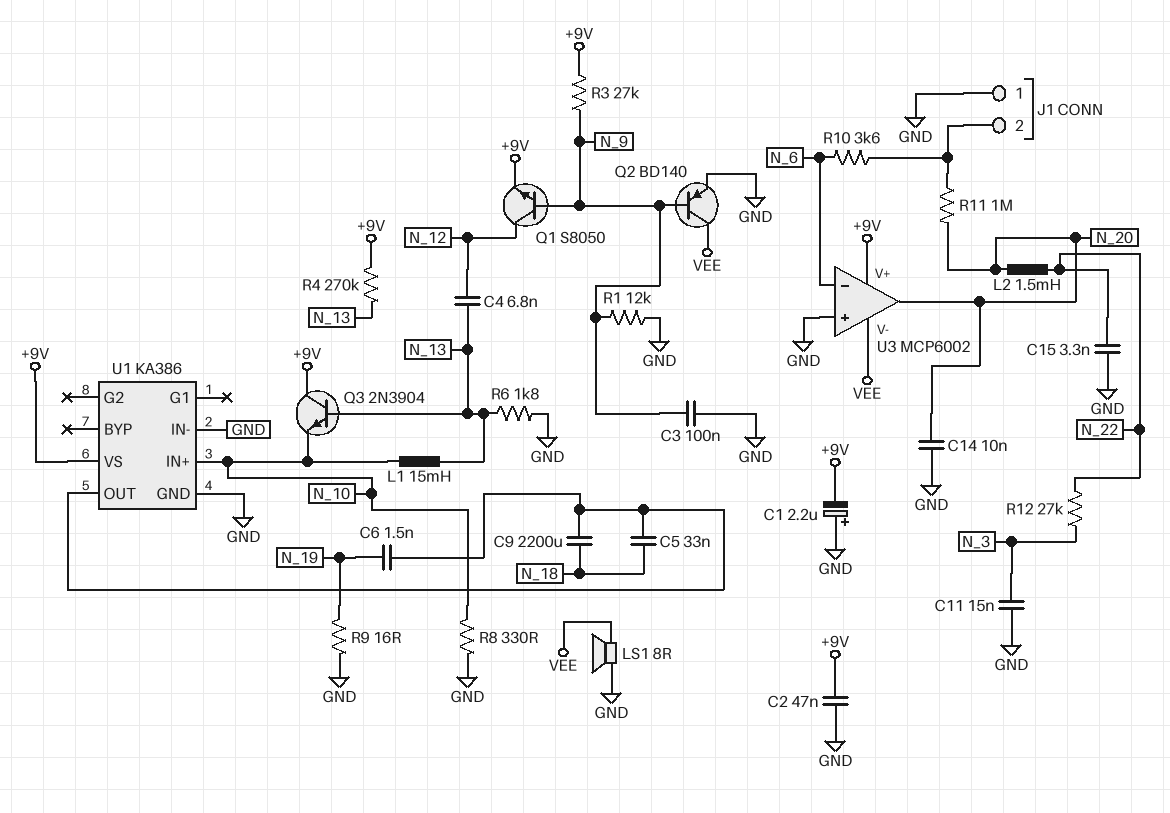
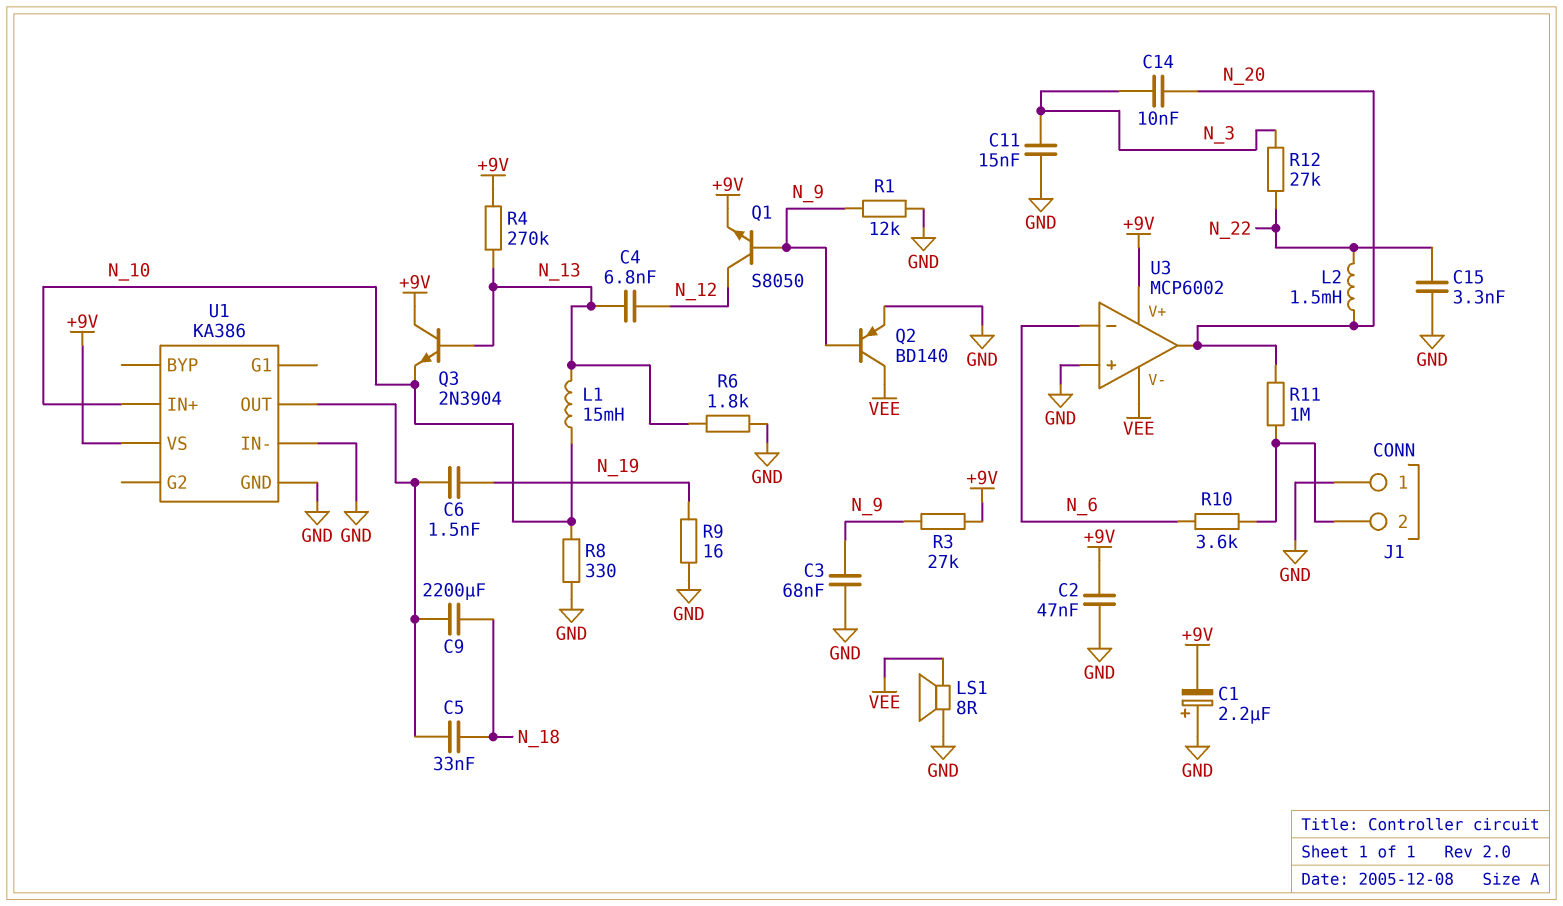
C3: 100nF (GND, N_9) -> 68nF (GND, N_9)
C14: 10nF (GND, N_20) -> 10nF (N_3, N_20)

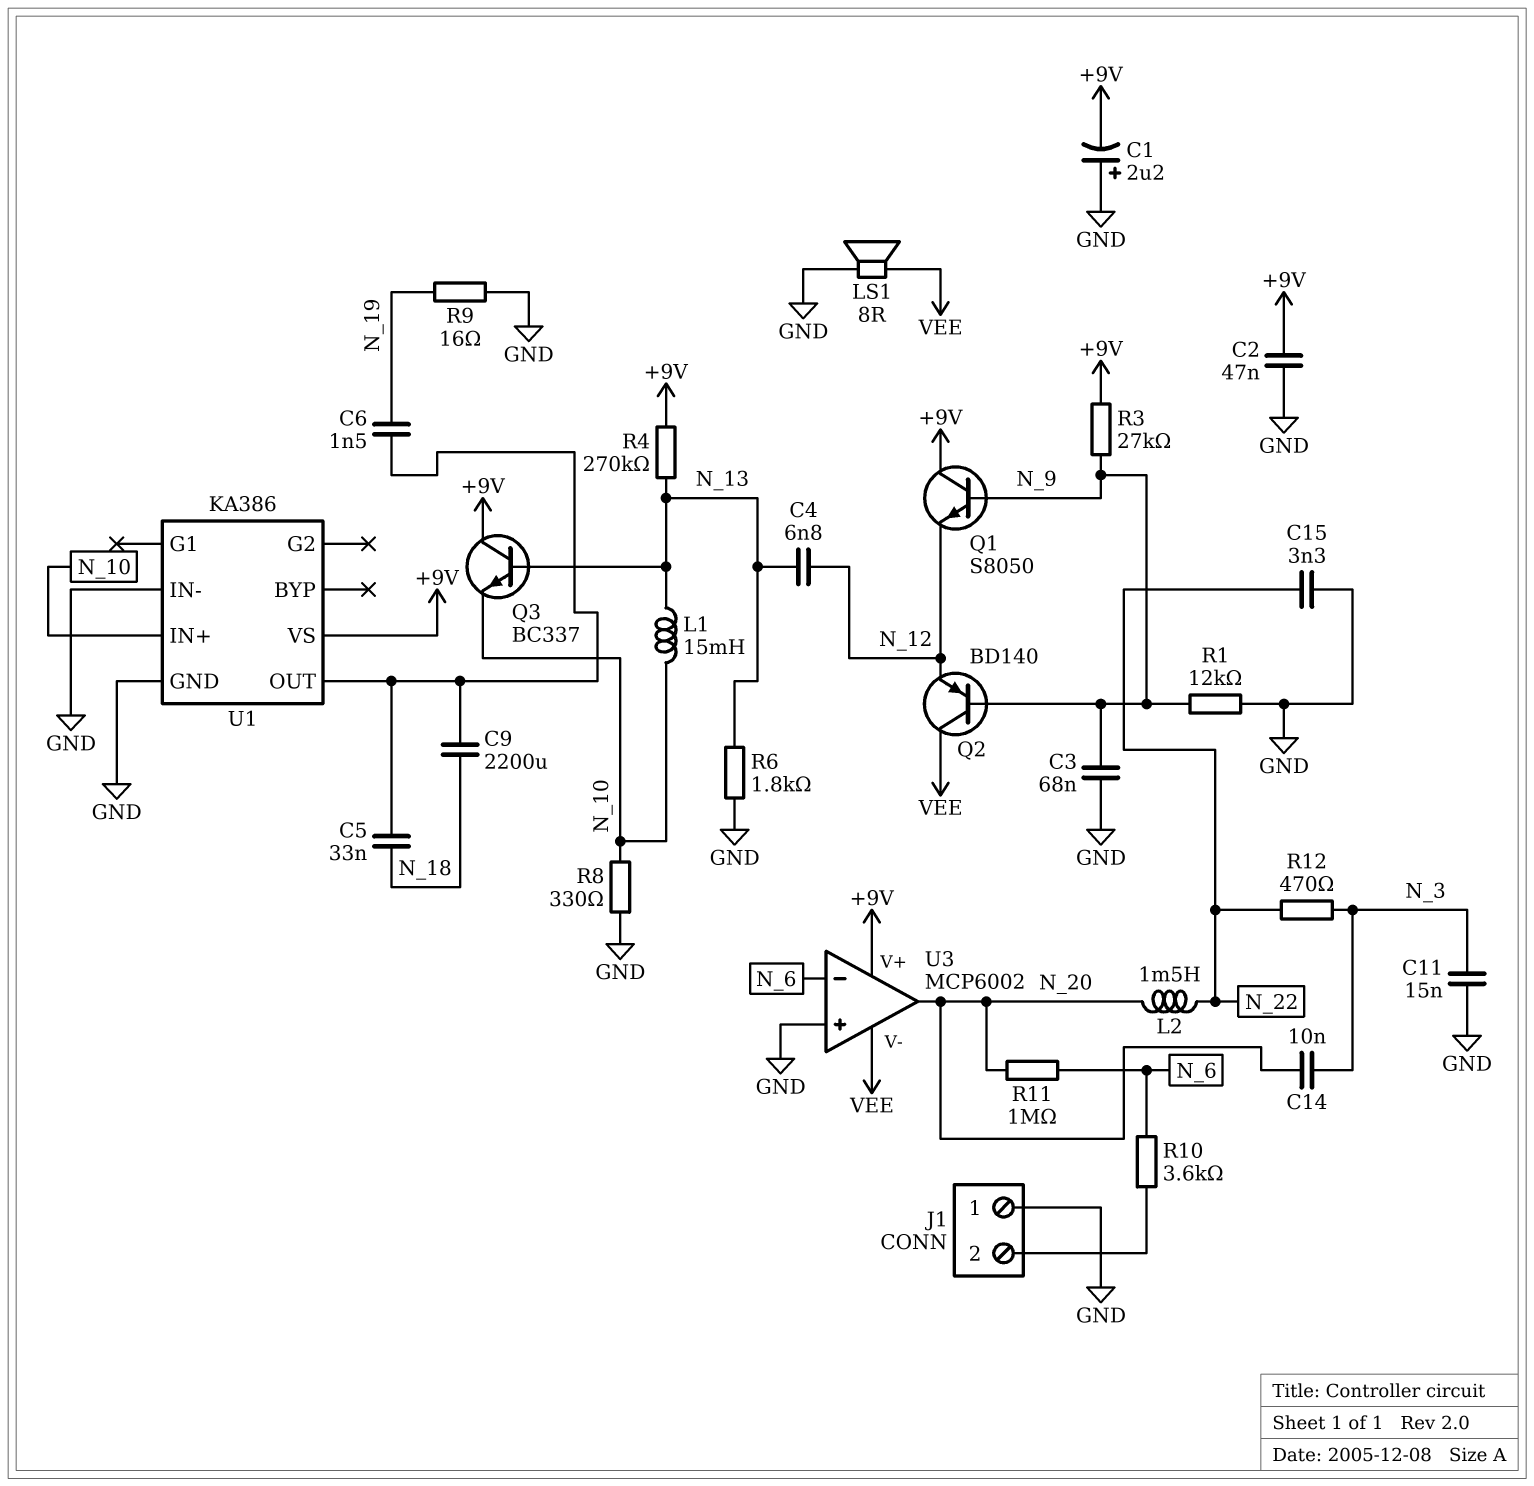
Q1: NPN S8050 (B N_9, C N_12, E +9V) -> NPN S8050 (B N_9, C +9V, E N_12)
Q2: PNP BD140 (B N_9, C VEE, E GND) -> PNP BD140 (B N_9, C VEE, E N_12)
Q3: NPN 2N3904 (B N_13, C +9V, E N_10) -> NPN BC337 (B N_13, C +9V, E N_10)
R11: 1M (J1/2, N_20) -> 1M (N_6, N_20)
R12: 27k (N_3, N_22) -> 470 (N_3, N_22)

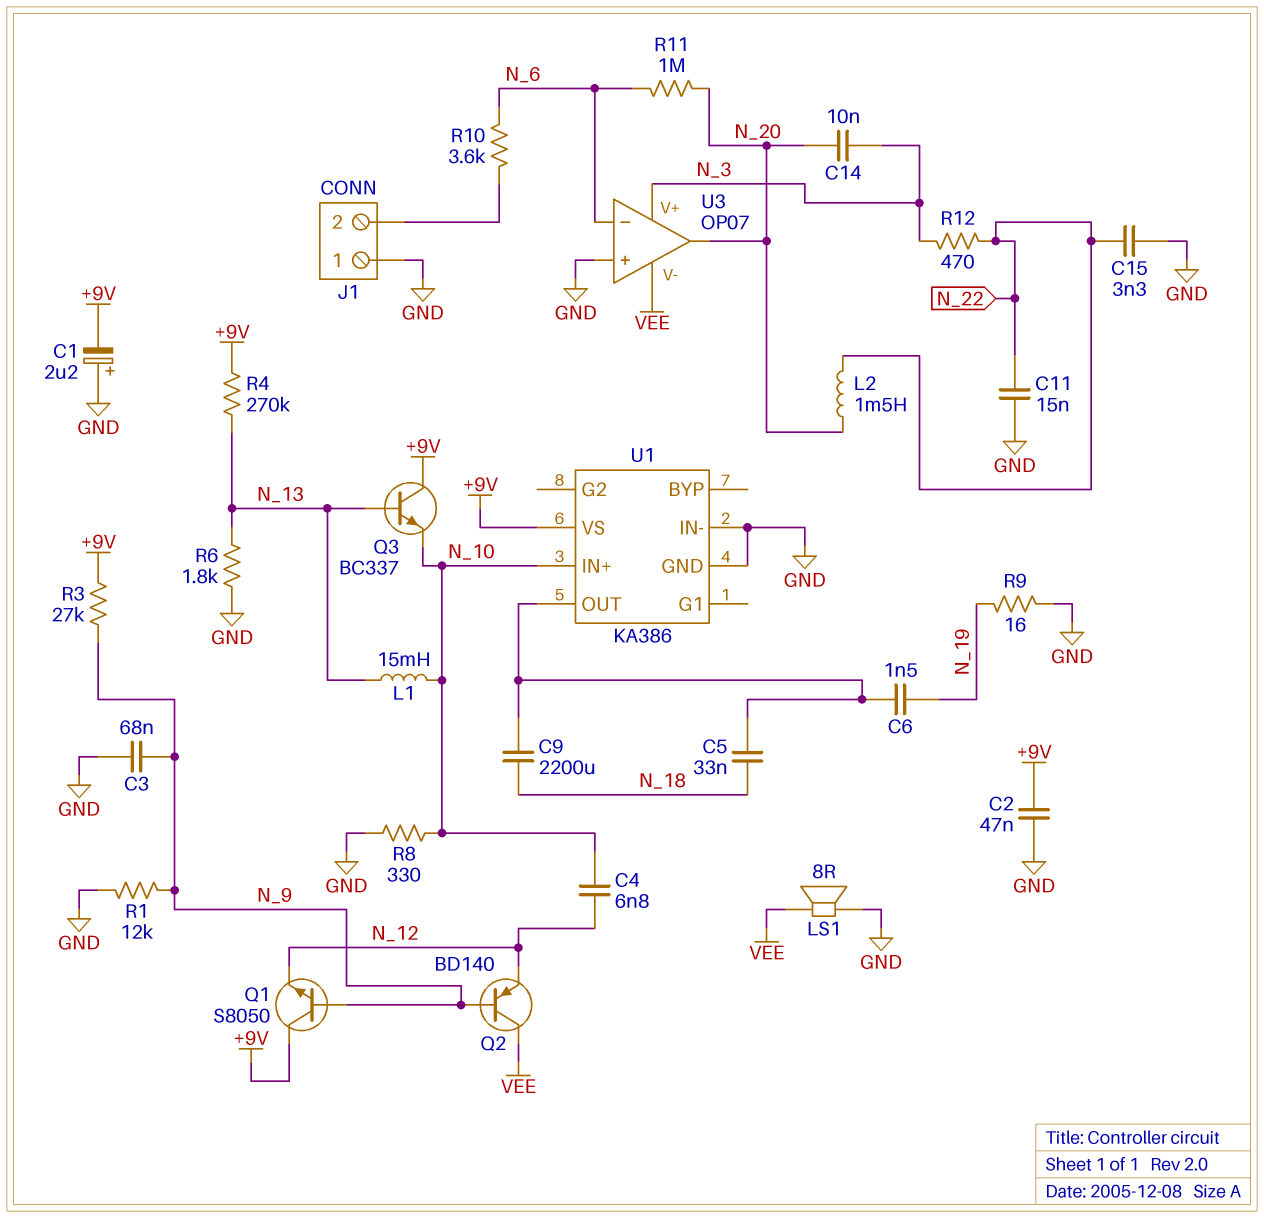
C4: 6.8nF (N_12, N_13) -> 6.8nF (N_10, N_12)
C11: 15nF (GND, N_3) -> 15nF (GND, N_22)
U3: MCP6002 -> OP07
U3 pin V+: +9V -> N_3

